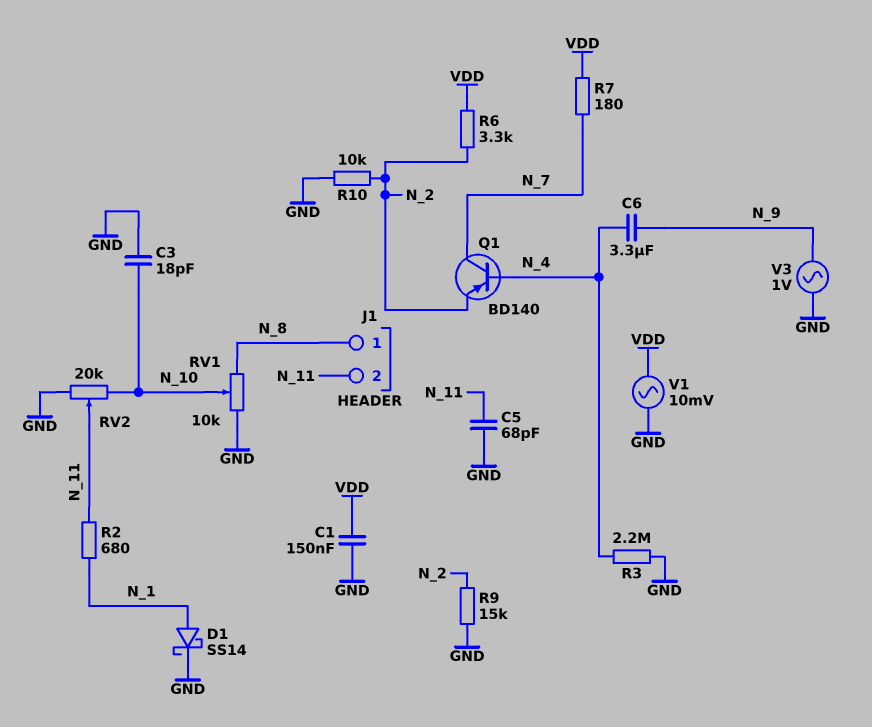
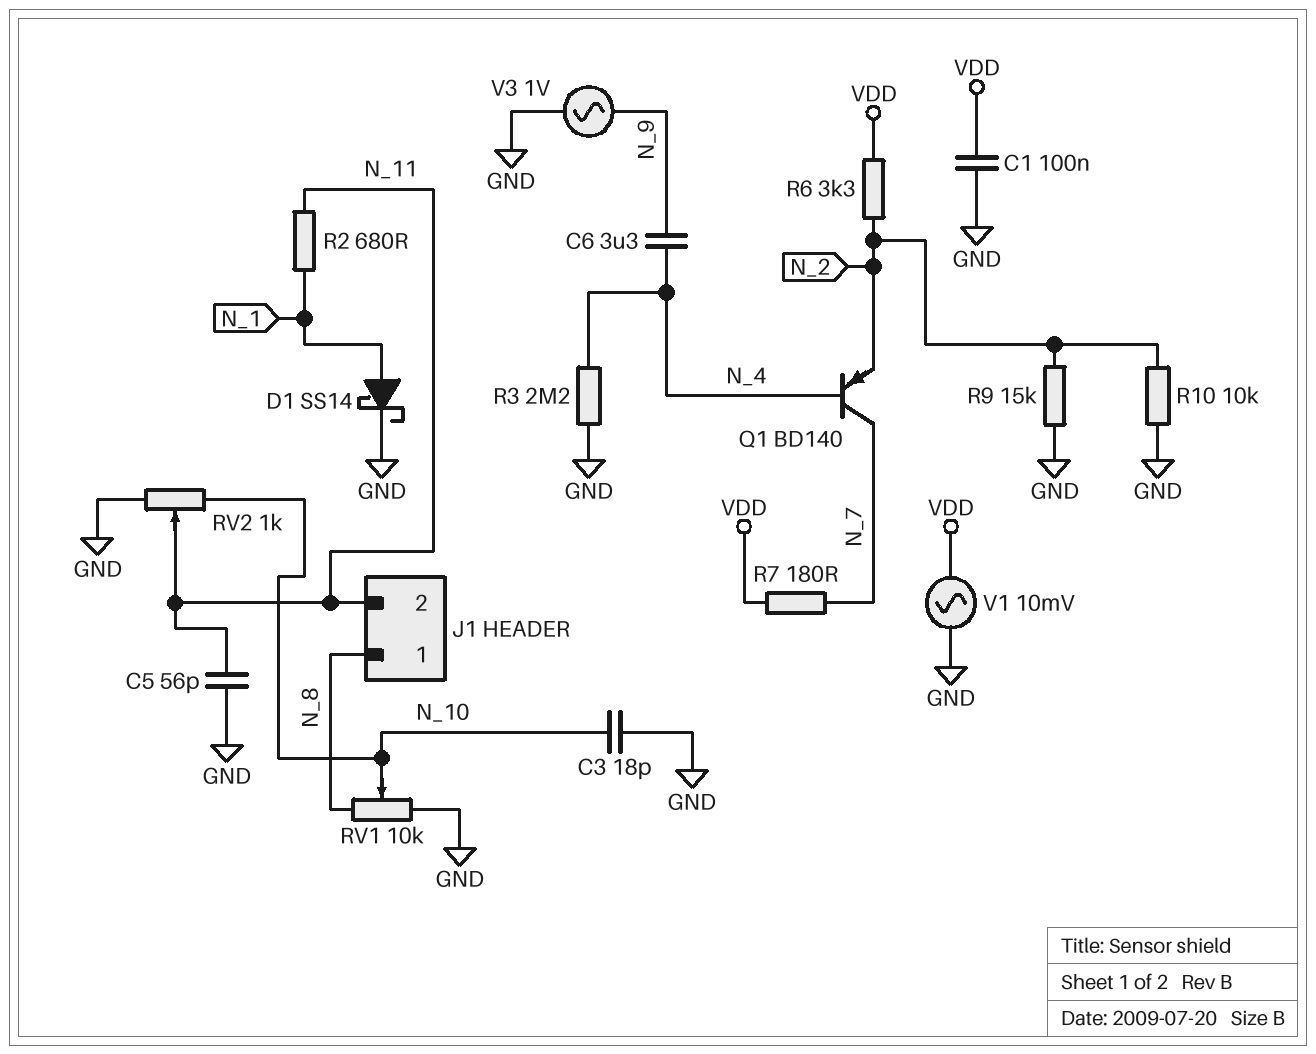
C1: 150nF (GND, VDD) -> 100nF (GND, VDD)
C5: 68pF (GND, N_11) -> 56pF (GND, N_11)
RV2: 20k (GND, N_10, wiper N_11) -> 1k (GND, N_10, wiper N_11)

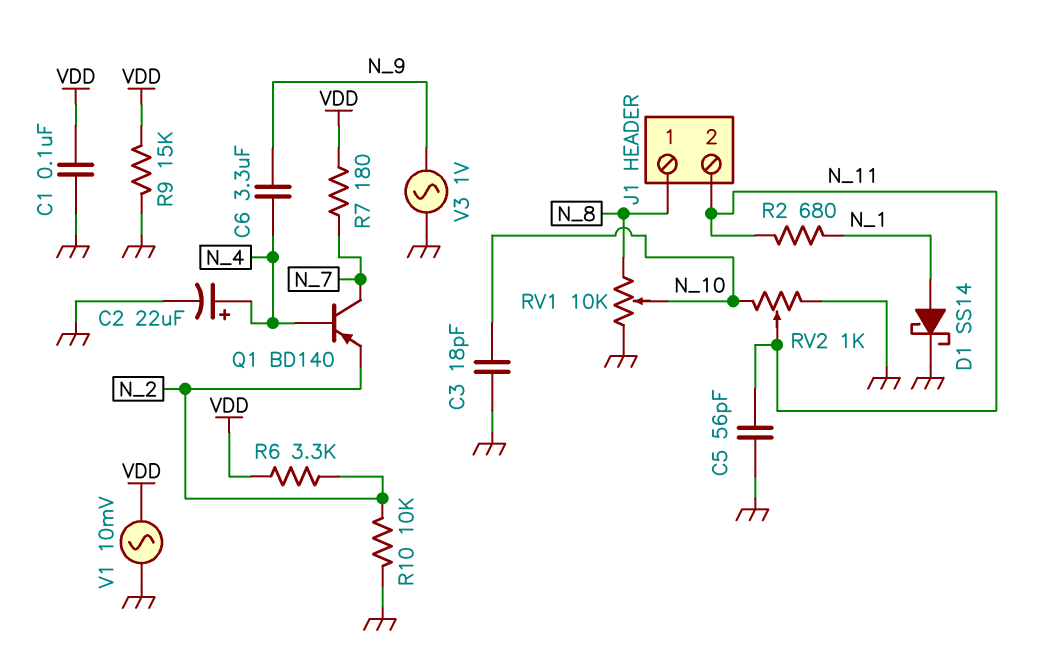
C2: none -> 22uF (plus N_4, minus GND)
R3: 2.2M (GND, N_4) -> none
R9: 15k (GND, N_2) -> 15k (GND, VDD)

